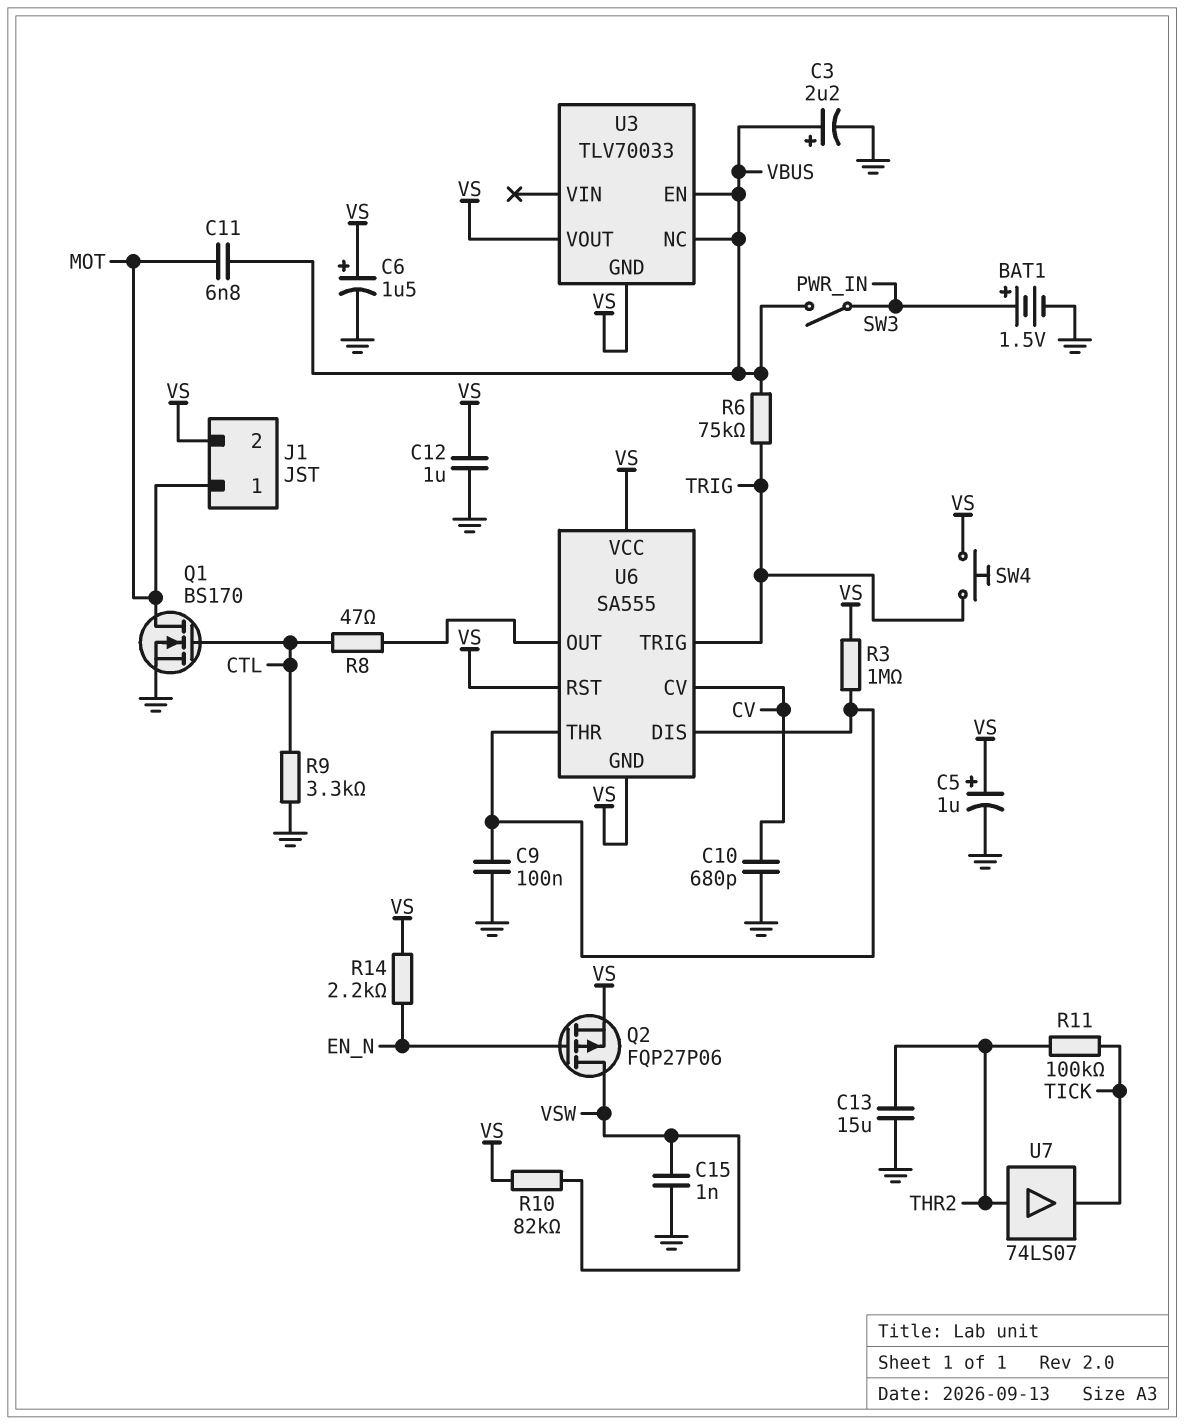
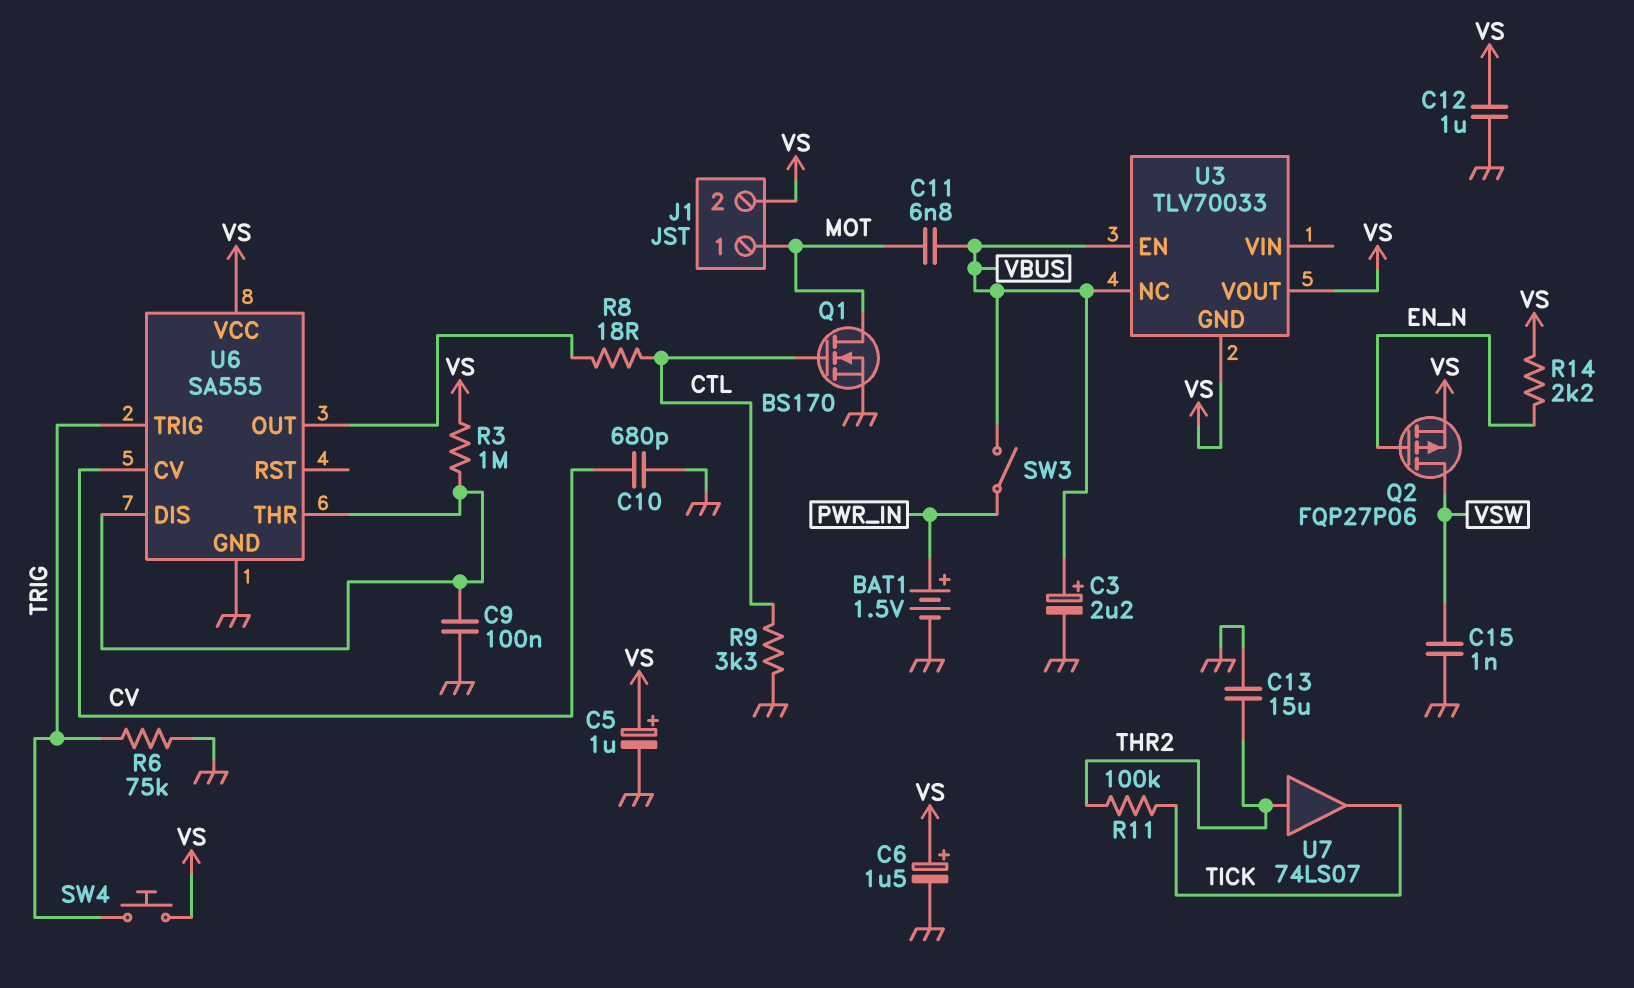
R6: 75k (TRIG, VBUS) -> 75k (GND, TRIG)
R8: 47 (CTL, U6/OUT) -> 18 (CTL, U6/OUT)
R10: 82k (VS, VSW) -> none
U6 pin GND: VS -> GND
U6 pin RST: VS -> none

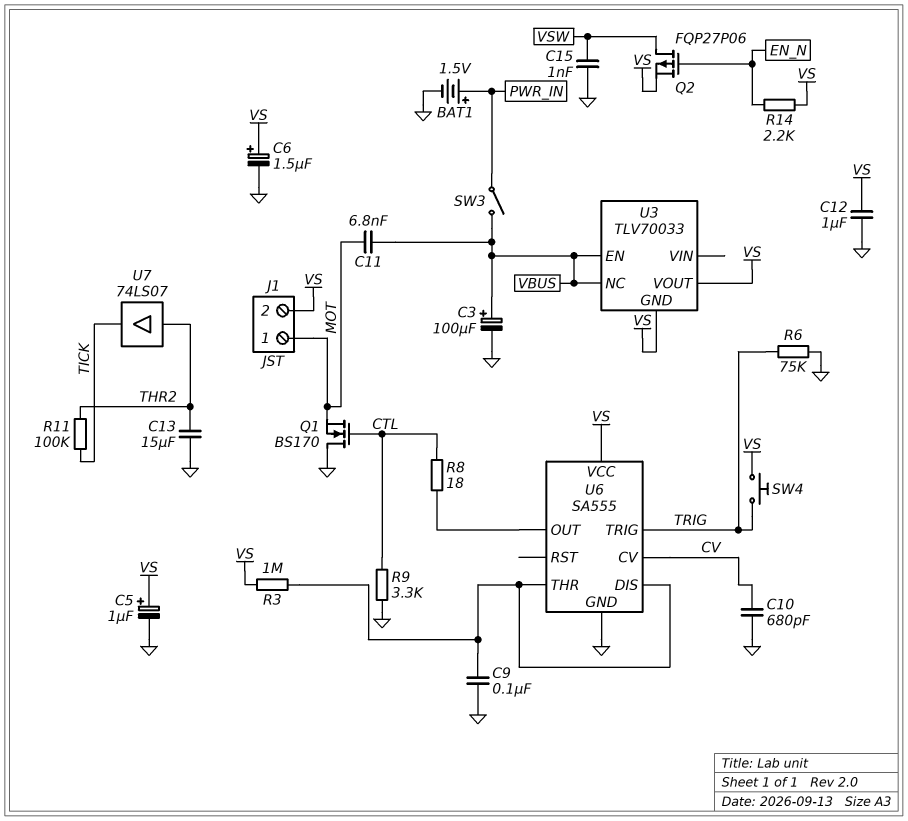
C3: 2.2uF (plus VBUS, minus GND) -> 100uF (plus VBUS, minus GND)
Q1: NMOS BS170 (G CTL, D MOT, S GND) -> NMOS BS170 (G CTL, D GND, S MOT)

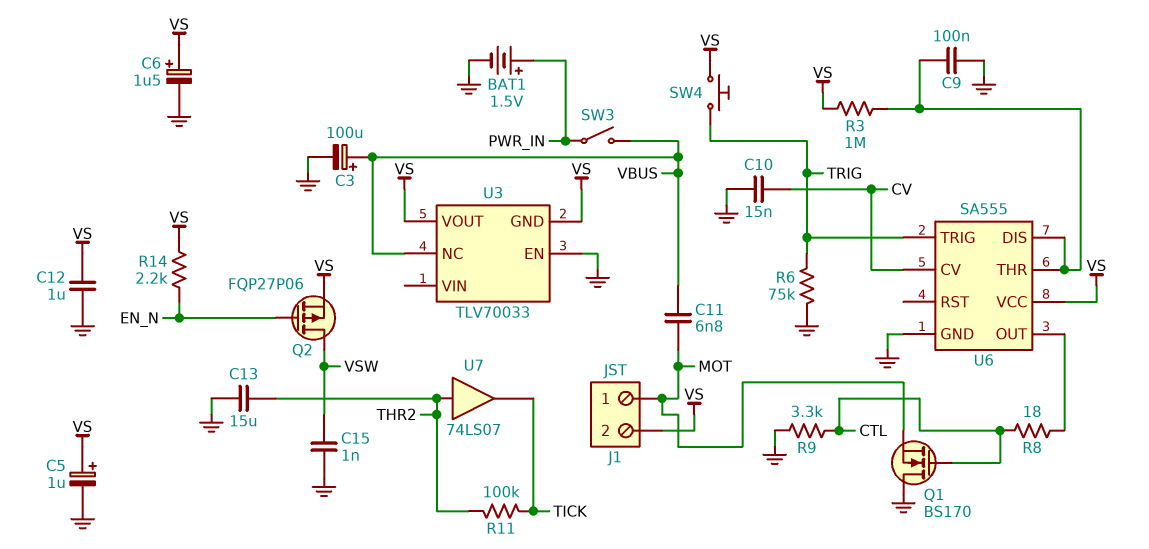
C10: 680pF (CV, GND) -> 15nF (CV, GND)
U3 pin EN: VBUS -> GND

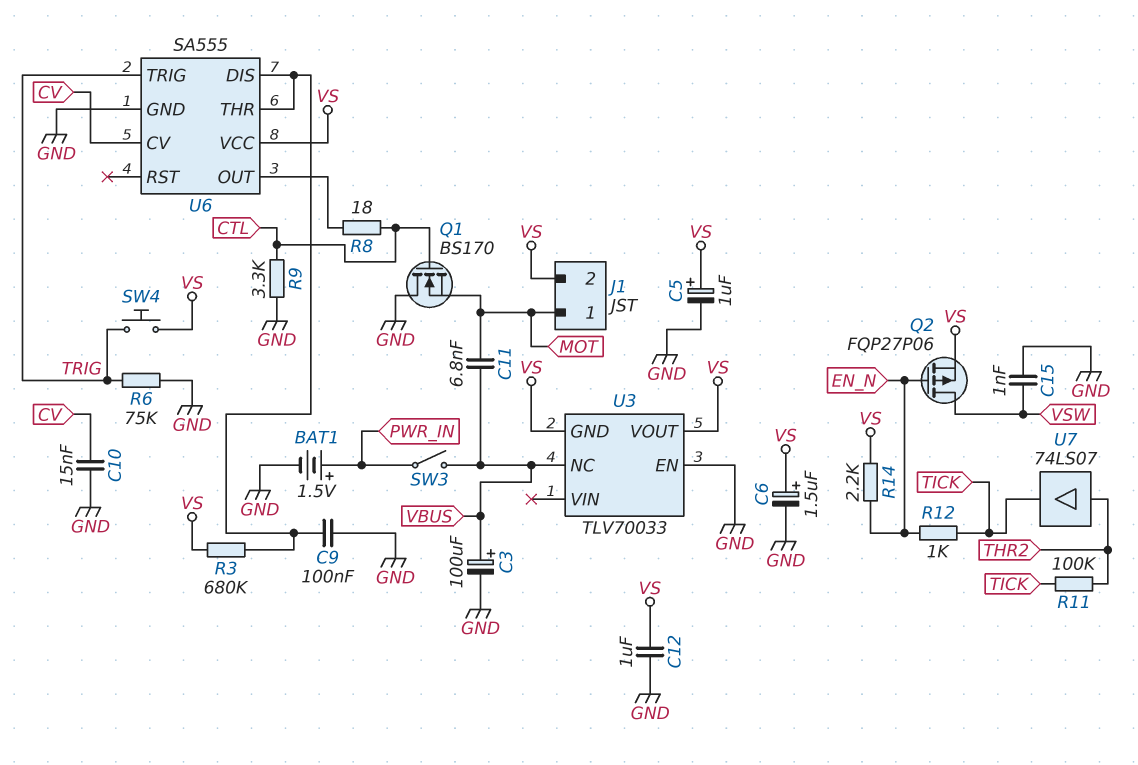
C13: 15uF (GND, THR2) -> none
R3: 1M (U6/DIS, VS) -> 680k (U6/DIS, VS)
R12: none -> 1k (EN_N, TICK)

